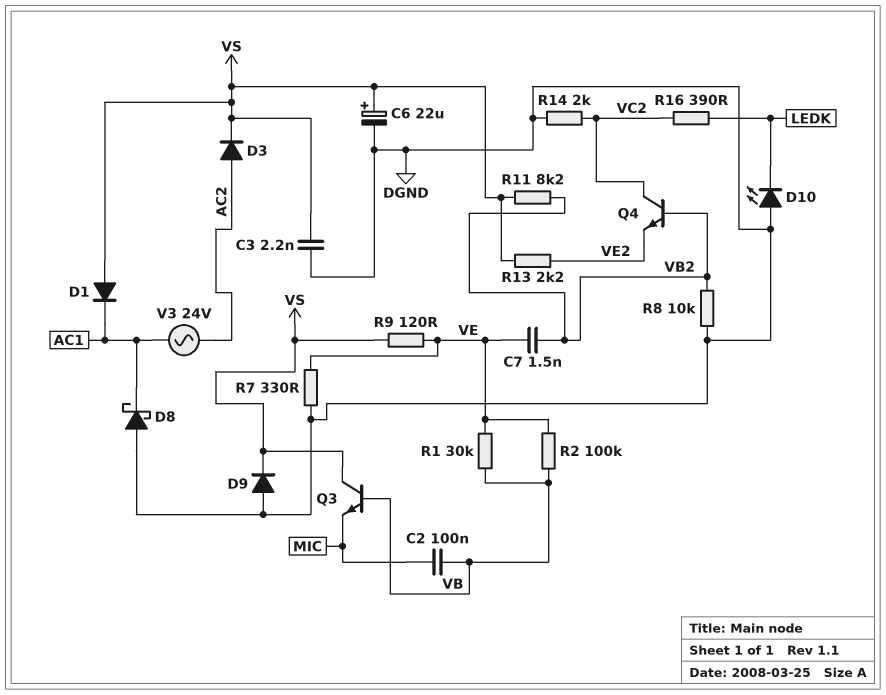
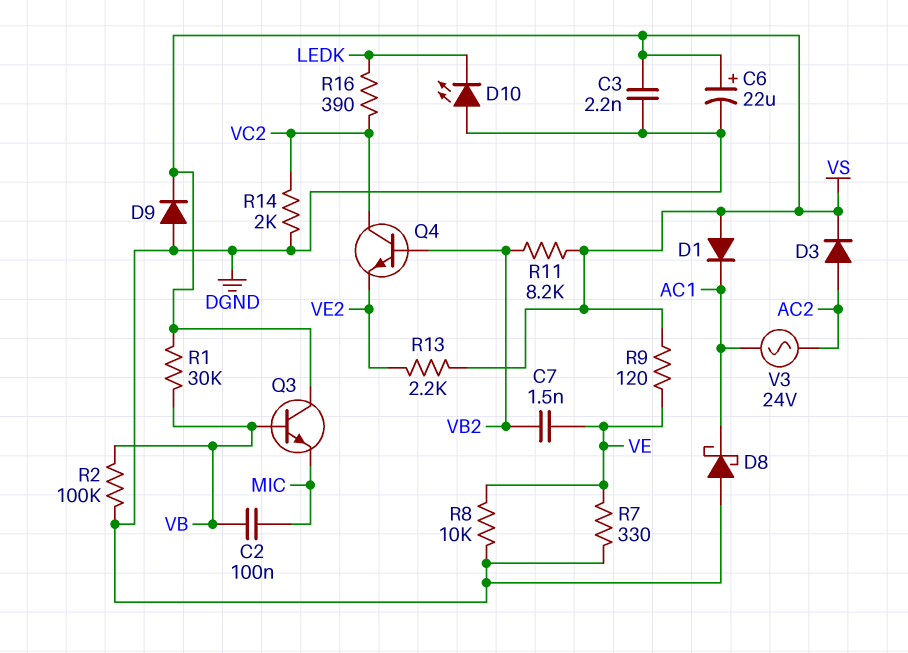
R1: 30k (VB, VE) -> 30k (VB, VS)
R2: 100k (VB, VE) -> 100k (DGND, VB)
R8: 10k (DGND, VB2) -> 10k (DGND, VE)

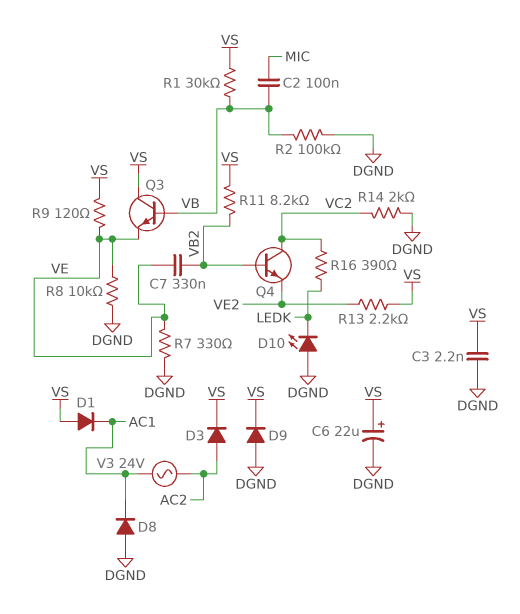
C7: 1.5nF (VB2, VE) -> 330nF (VB2, VE)
D8: schottky (A DGND, K AC1) -> diode (A DGND, K AC1)
Q3: NPN (B VB, C VS, E MIC) -> NPN (B VB, C VS, E VE)

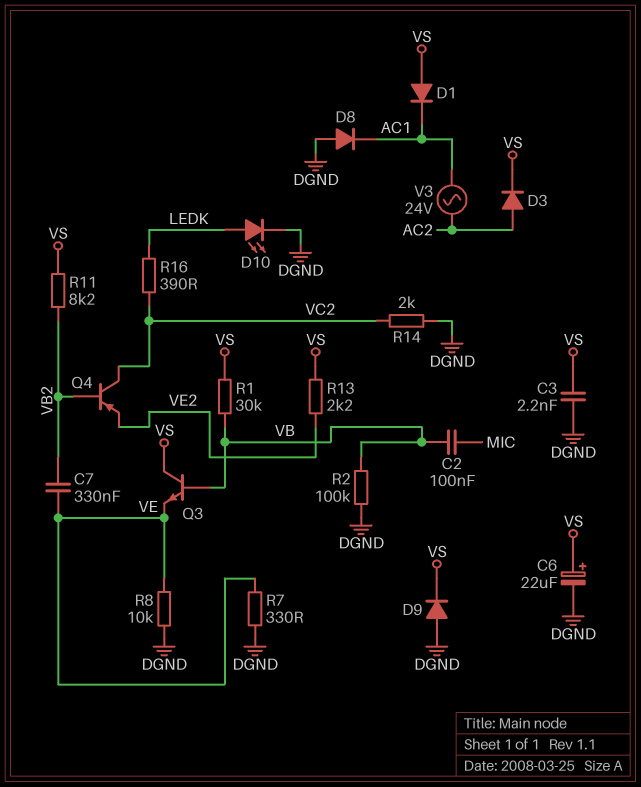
D10: LED (A DGND, K LEDK) -> LED (A LEDK, K DGND)
Q4: NPN (B VB2, C VC2, E VE2) -> PNP (B VB2, C VC2, E VE2)
R9: 120 (VE, VS) -> none

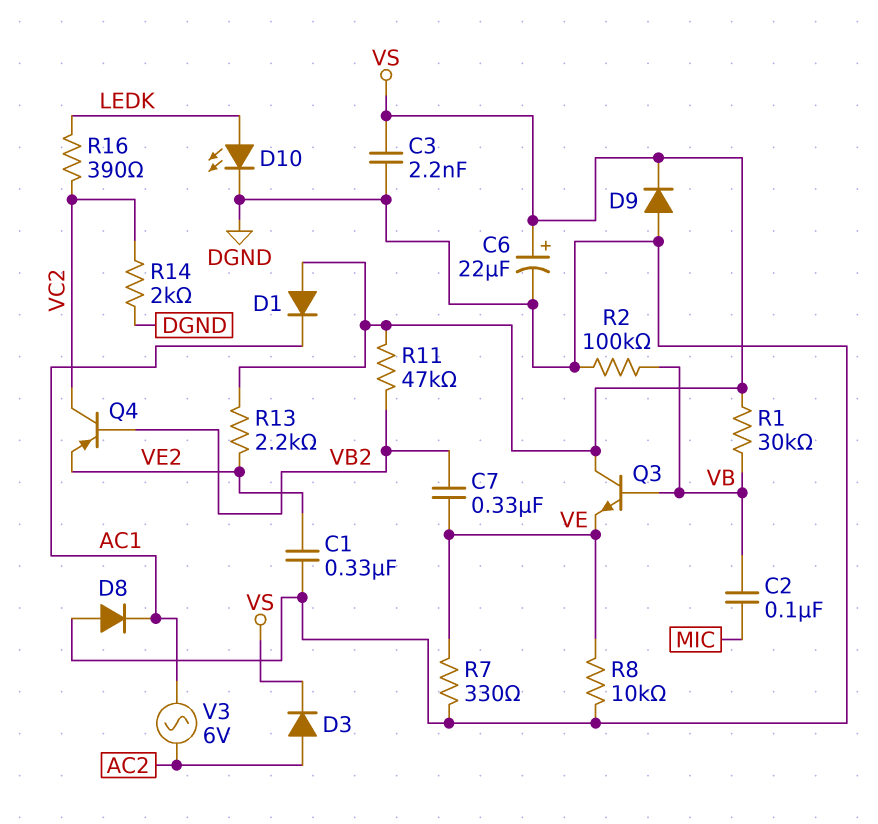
C1: none -> 330nF (DGND, VE2)
R11: 8.2k (VB2, VS) -> 47k (VB2, VS)
V3: AC 24V (AC1, AC2) -> AC 6V (AC1, AC2)

